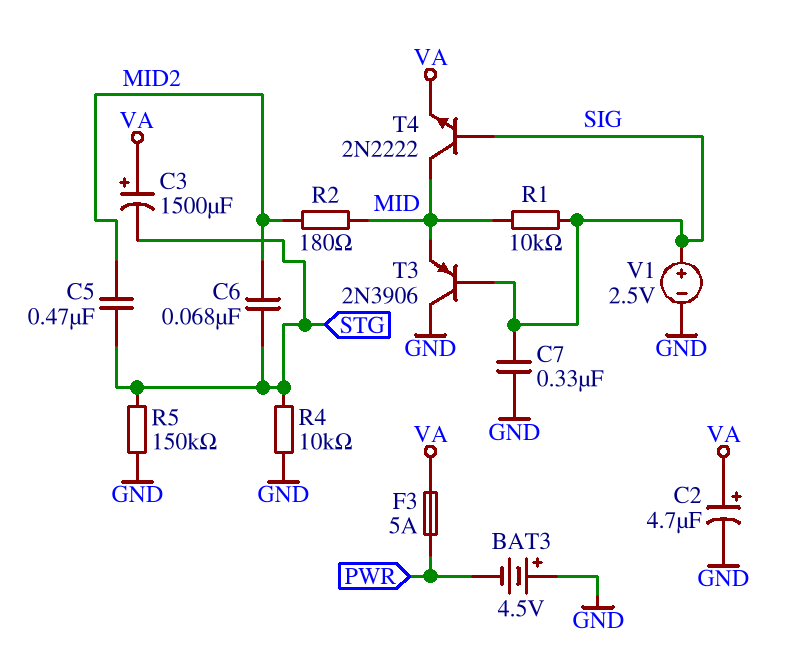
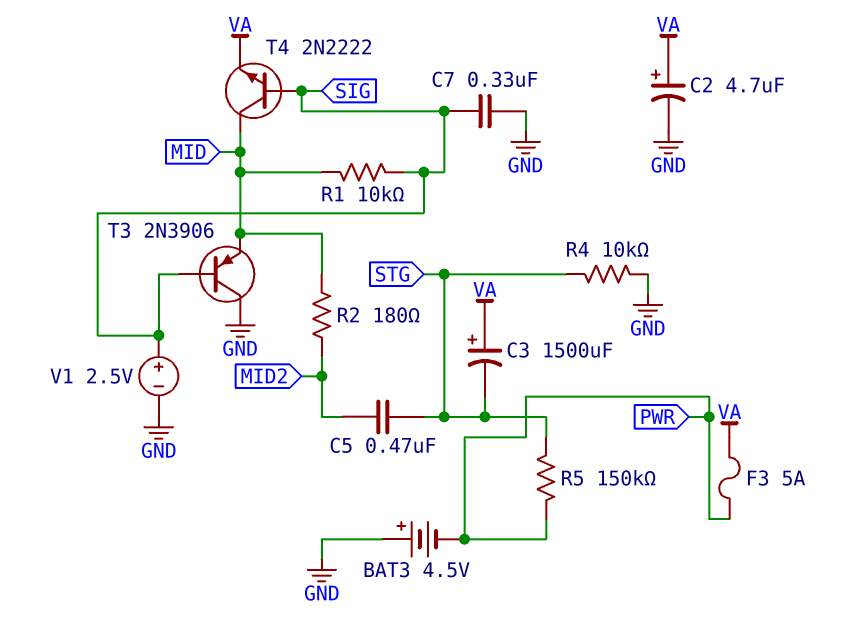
C6: 68nF (MID2, STG) -> none
R5: 150k (GND, STG) -> 150k (PWR, STG)

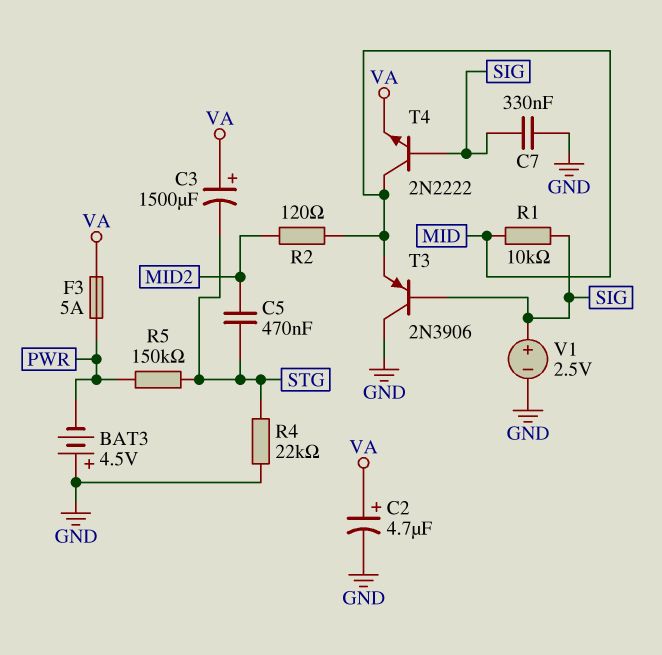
R2: 180 (MID, MID2) -> 120 (MID, MID2)
R4: 10k (GND, STG) -> 22k (GND, STG)

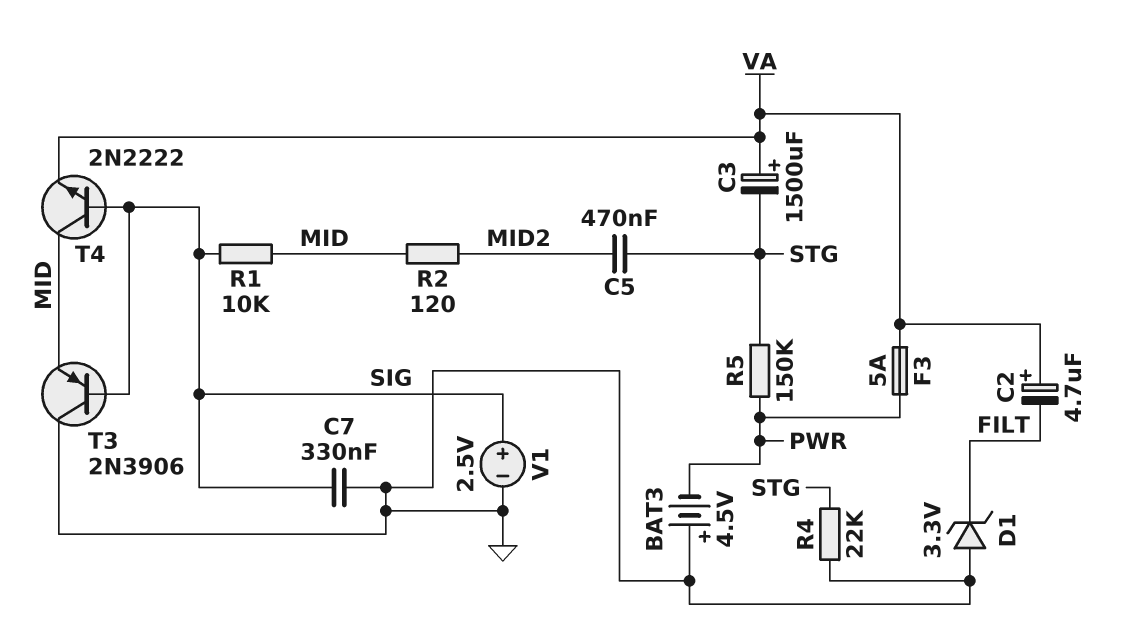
C2: 4.7uF (plus VA, minus GND) -> 4.7uF (plus VA, minus FILT)
D1: none -> zener 3.3V (A GND, K FILT)

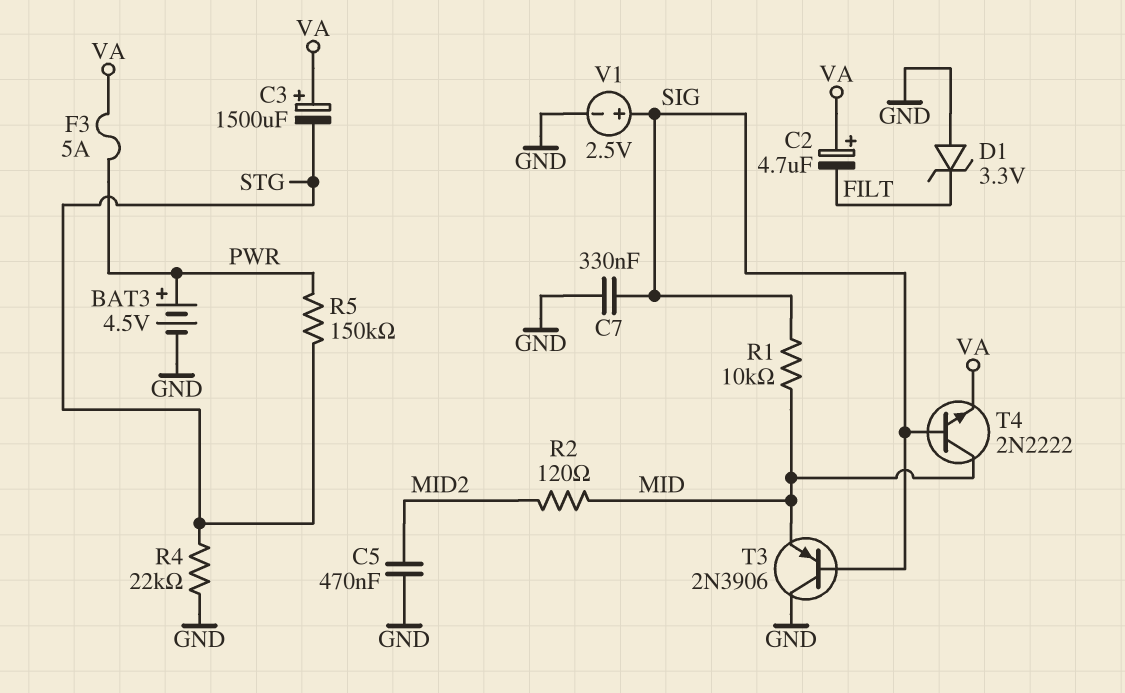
BAT3: 4.5V (plus GND, minus PWR) -> 4.5V (plus PWR, minus GND)
C5: 470nF (MID2, STG) -> 470nF (GND, MID2)

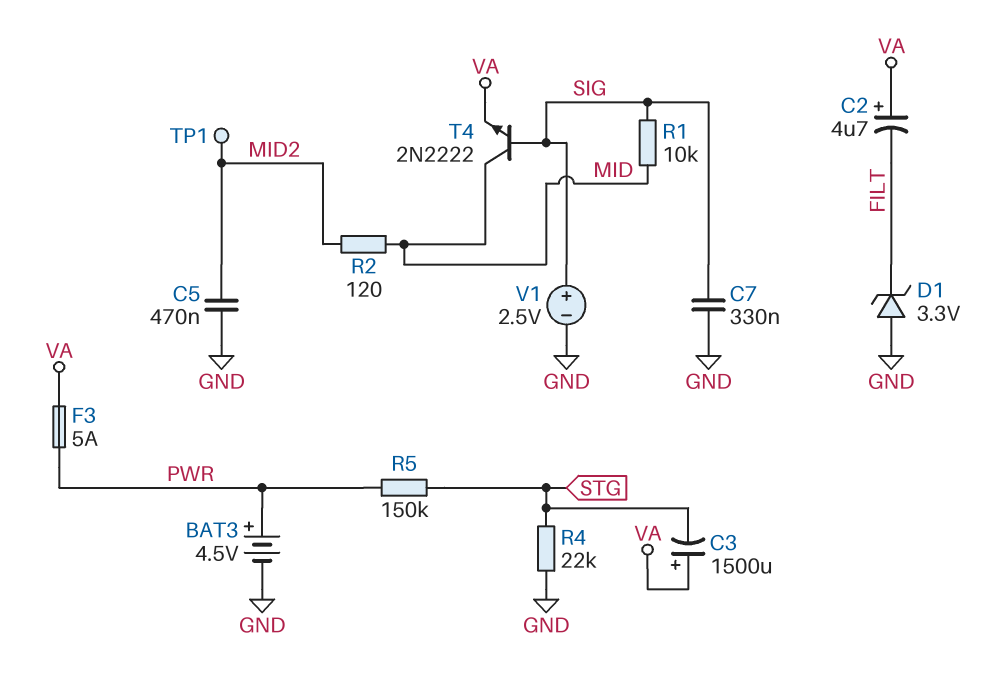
T3: PNP 2N3906 (B SIG, C GND, E MID) -> none
TP1: none -> test point (MID2)

